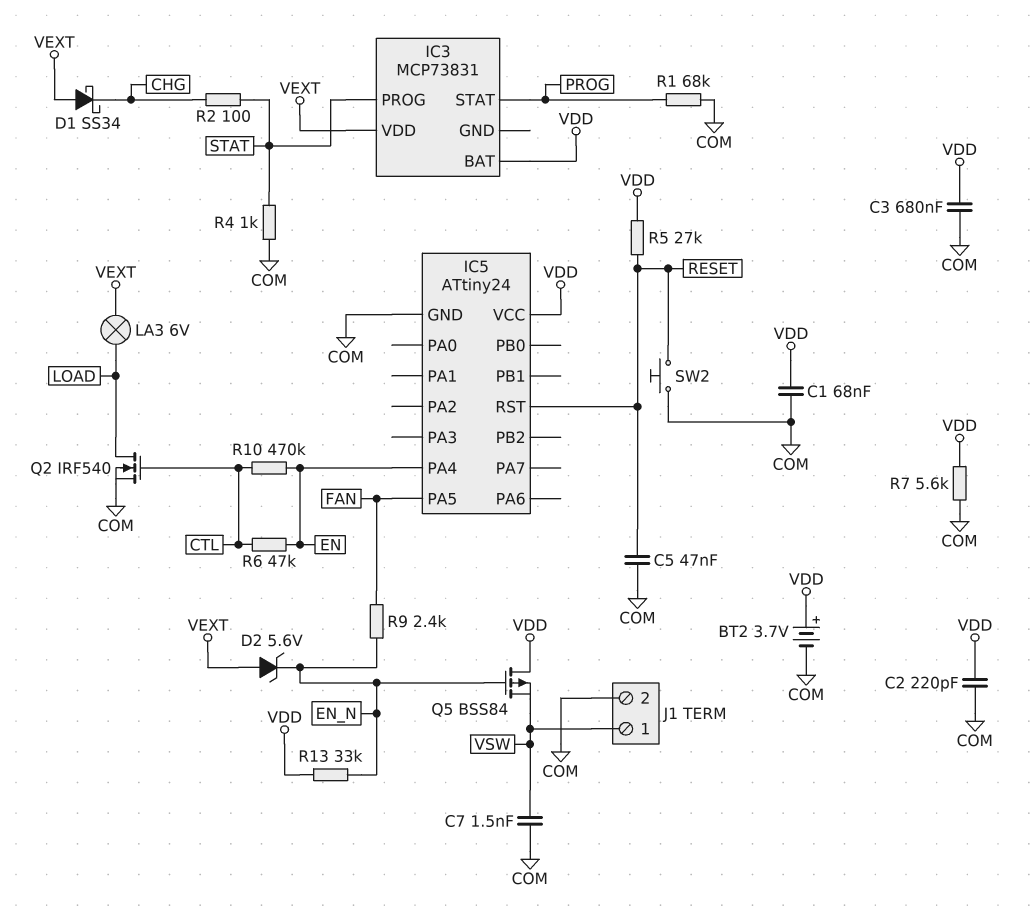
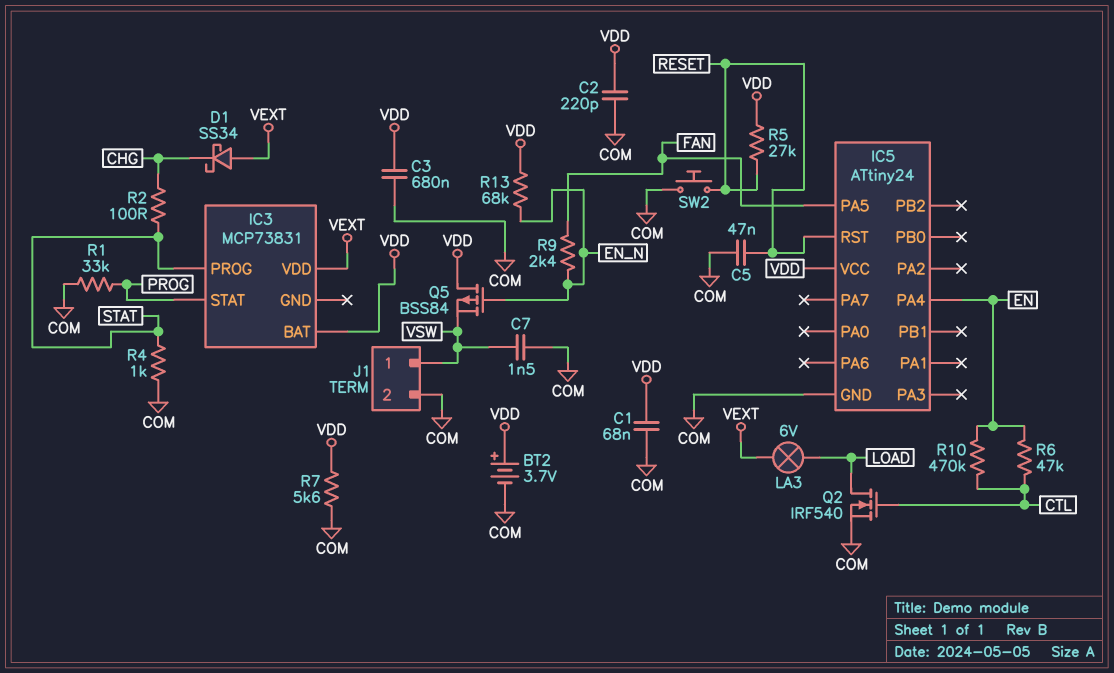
D2: zener 5.6V (A VEXT, K EN_N) -> none
R1: 68k (COM, PROG) -> 33k (COM, PROG)
R13: 33k (EN_N, VDD) -> 68k (EN_N, VDD)

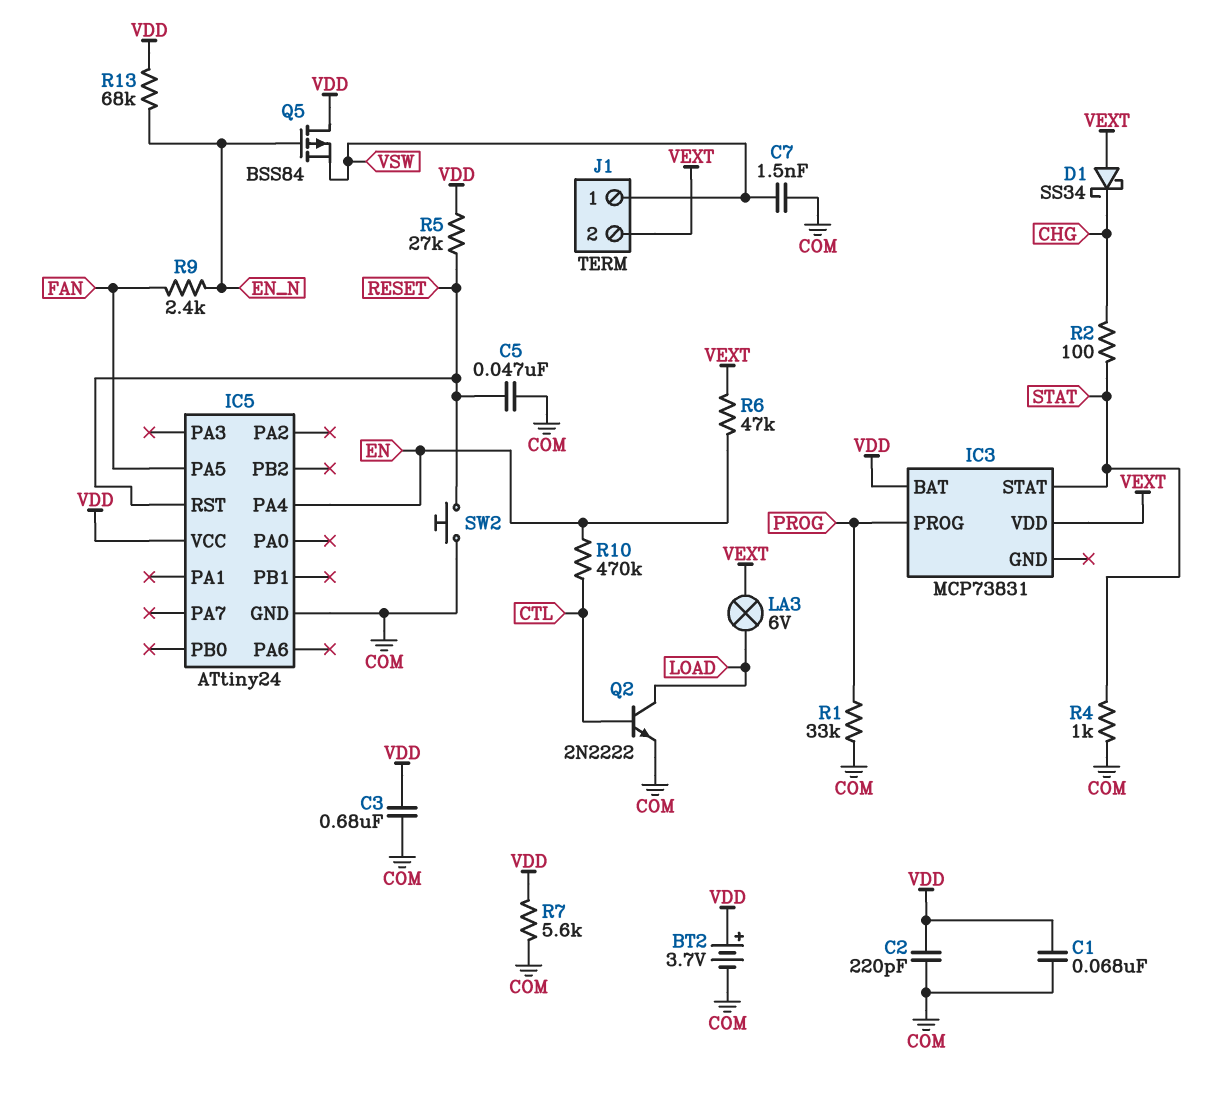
IC3 pin PROG: STAT -> PROG
IC3 pin STAT: PROG -> STAT
J1 pin 2: COM -> VEXT
Q2: NMOS IRF540 (G CTL, D LOAD, S COM) -> NPN 2N2222 (B CTL, C LOAD, E COM)
R6: 47k (CTL, EN) -> 47k (EN, VEXT)

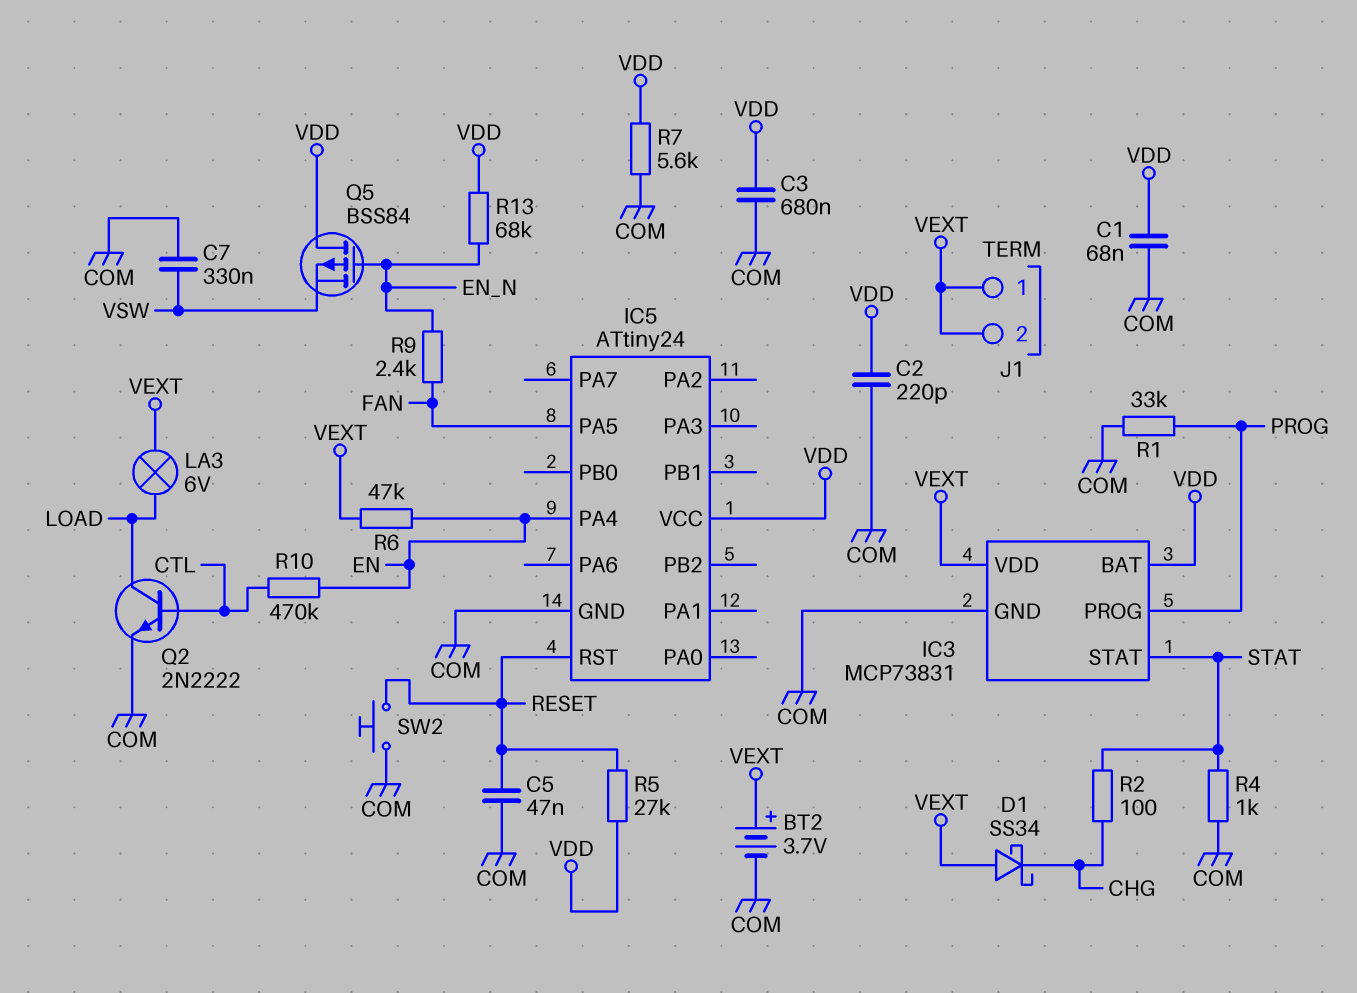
BT2: 3.7V (plus VDD, minus COM) -> 3.7V (plus VEXT, minus COM)
C7: 1.5nF (COM, VSW) -> 330nF (COM, VSW)
IC3 pin GND: none -> COM
J1 pin 1: VSW -> VEXT

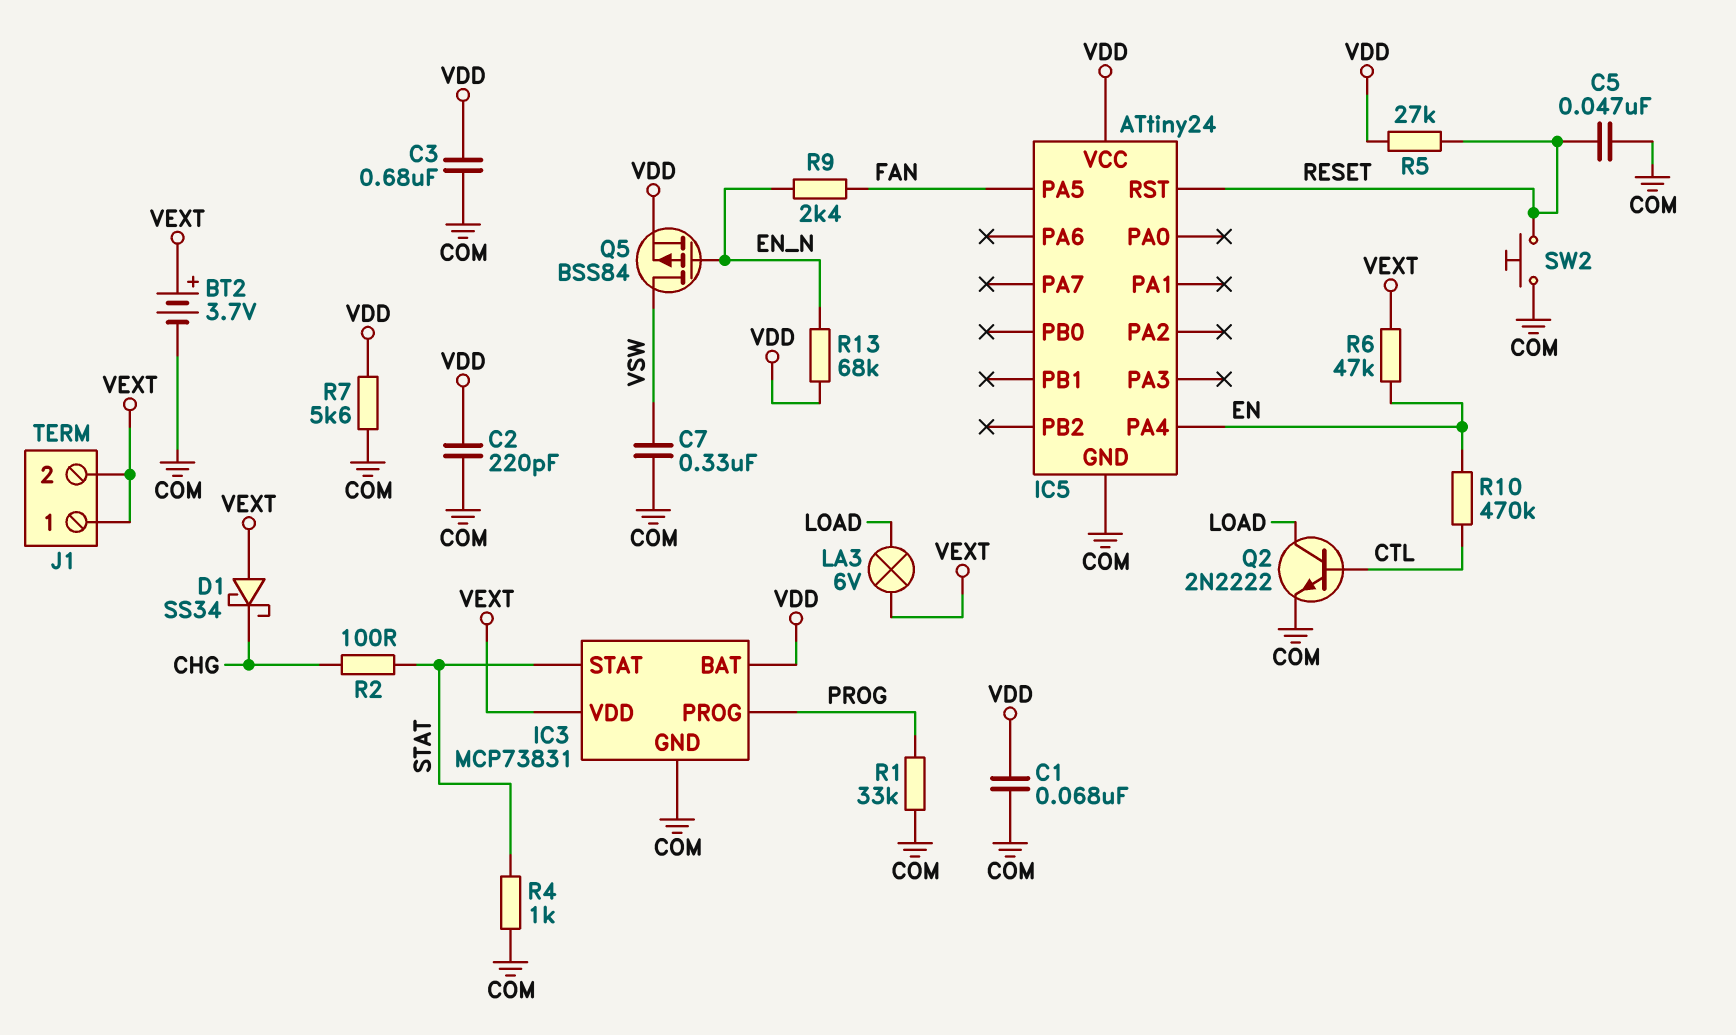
Q5: PMOS BSS84 (G EN_N, D VDD, S VSW) -> PMOS BSS84 (G EN_N, D VSW, S VDD)

